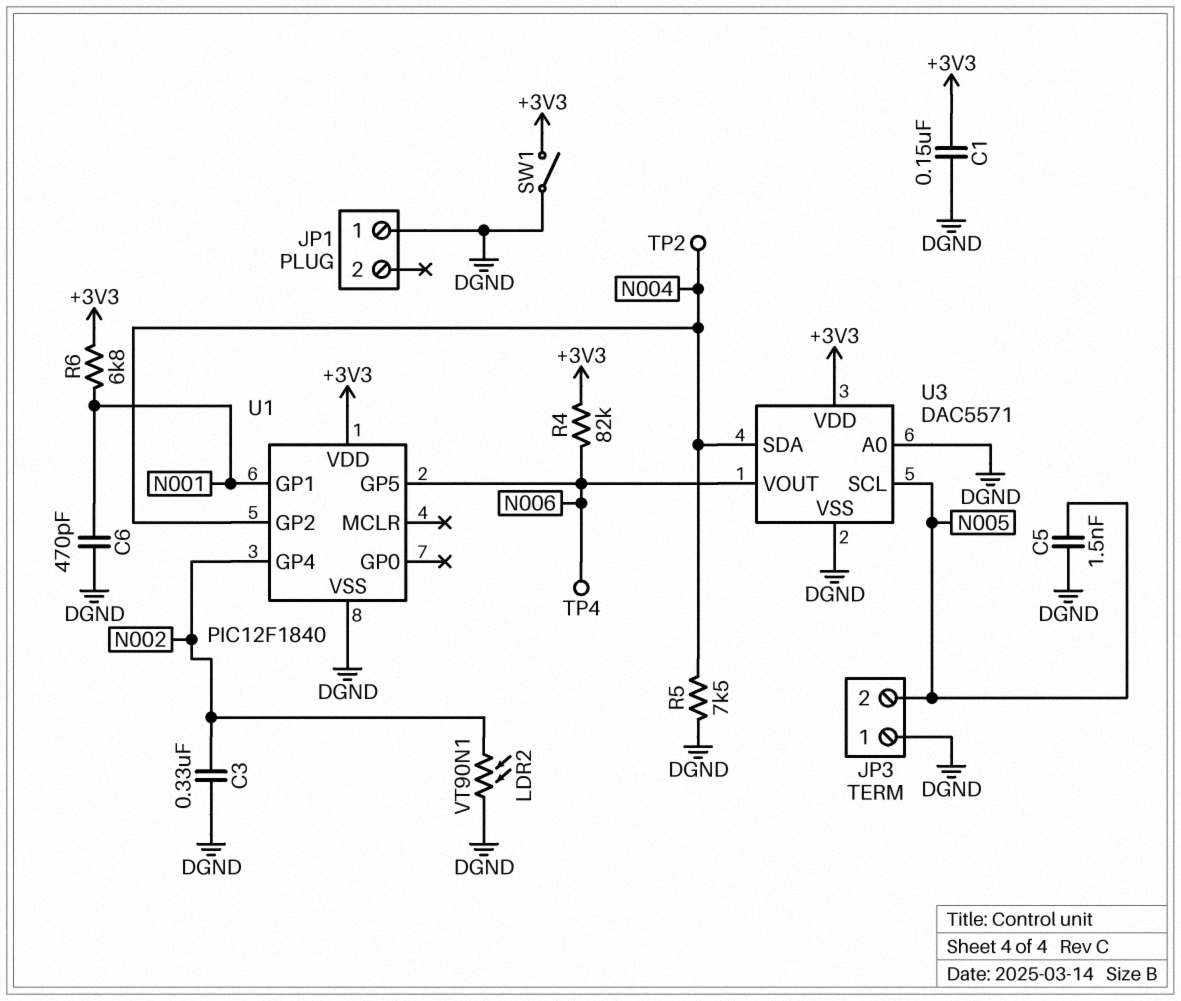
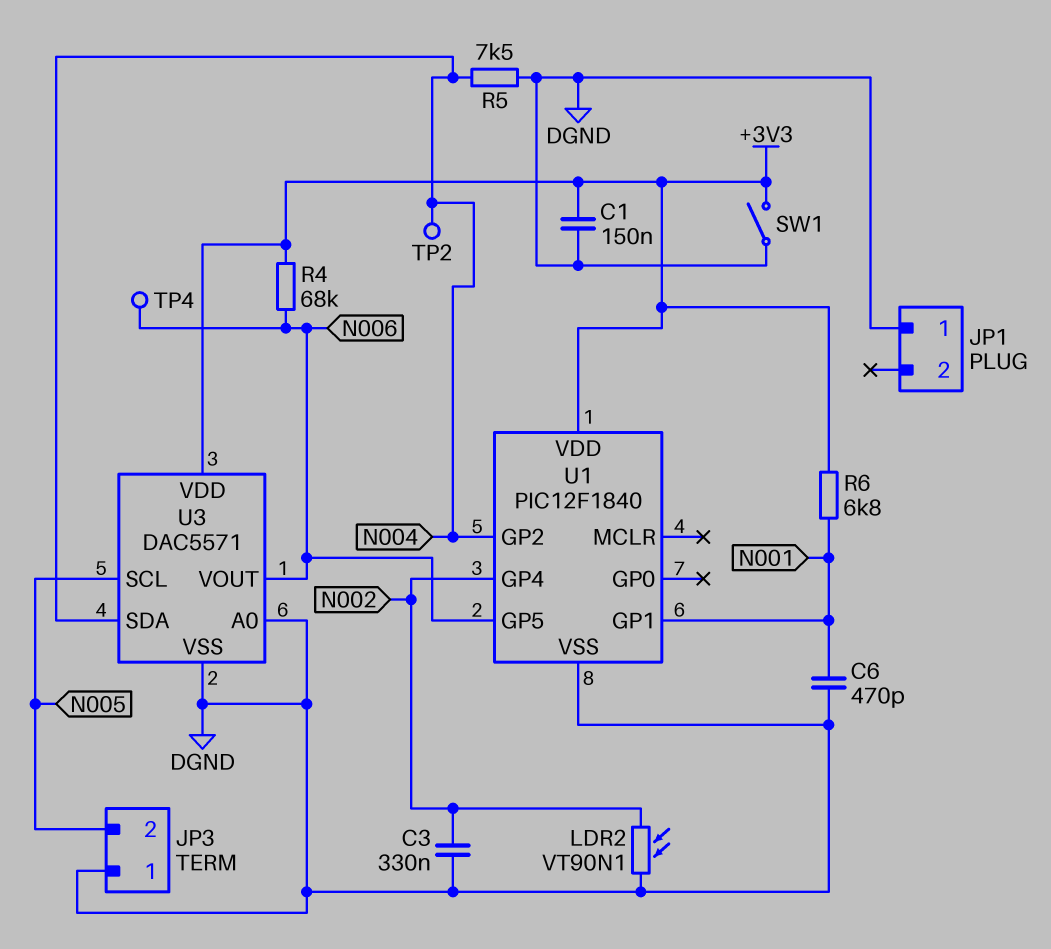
C5: 1.5nF (DGND, N005) -> none
R4: 82k (+3V3, N006) -> 68k (+3V3, N006)

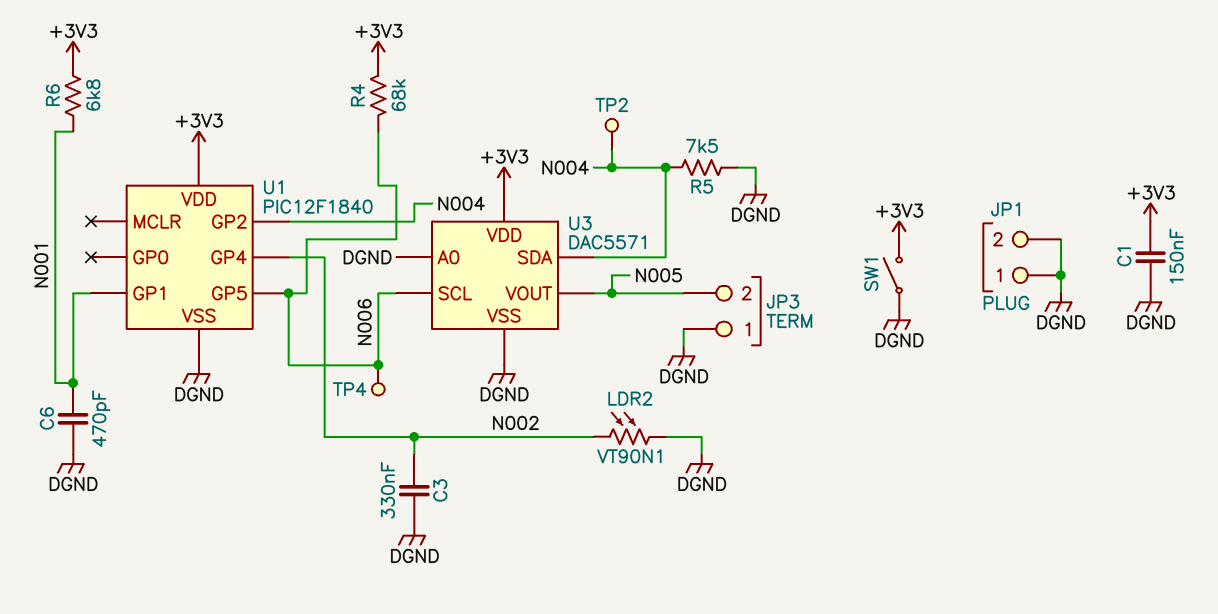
JP1 pin 2: none -> DGND
U3 pin SCL: N005 -> N006
U3 pin VOUT: N006 -> N005

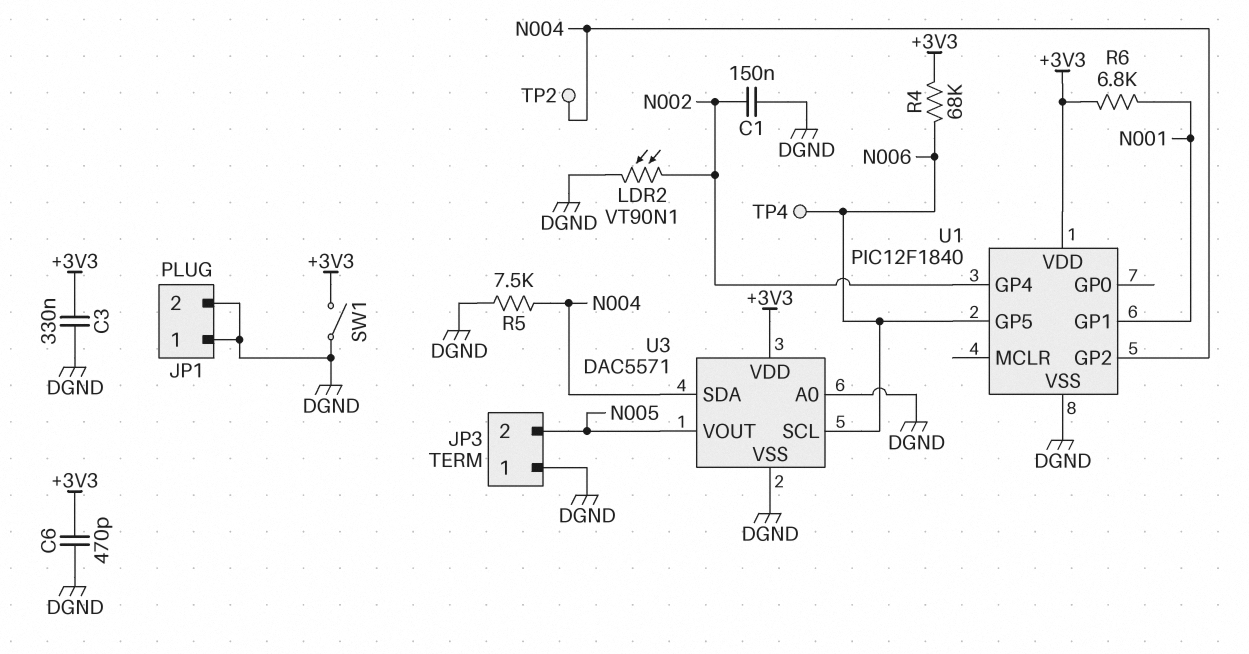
C1: 150nF (+3V3, DGND) -> 150nF (DGND, N002)
C3: 330nF (DGND, N002) -> 330nF (+3V3, DGND)
C6: 470pF (DGND, N001) -> 470pF (+3V3, DGND)

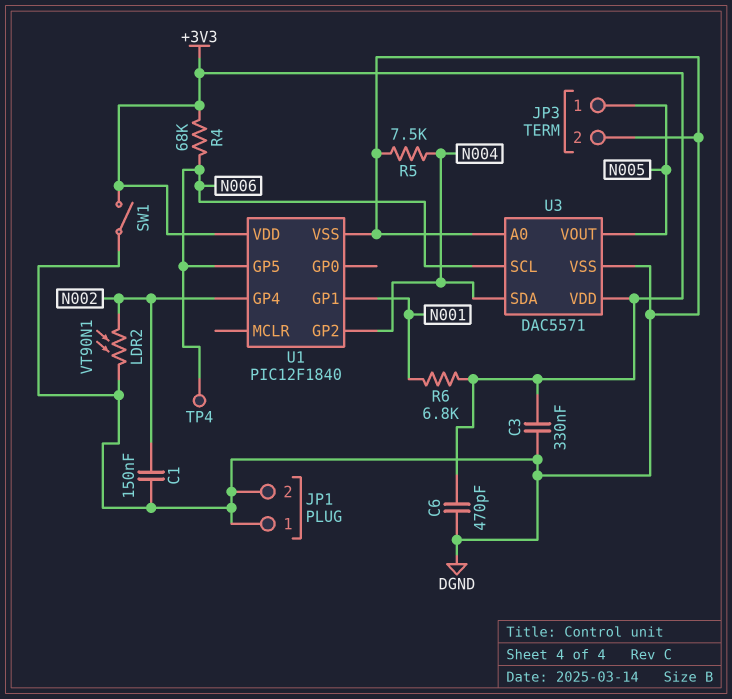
JP3 pin 1: DGND -> N005
JP3 pin 2: N005 -> DGND
TP2: test point (N004) -> none

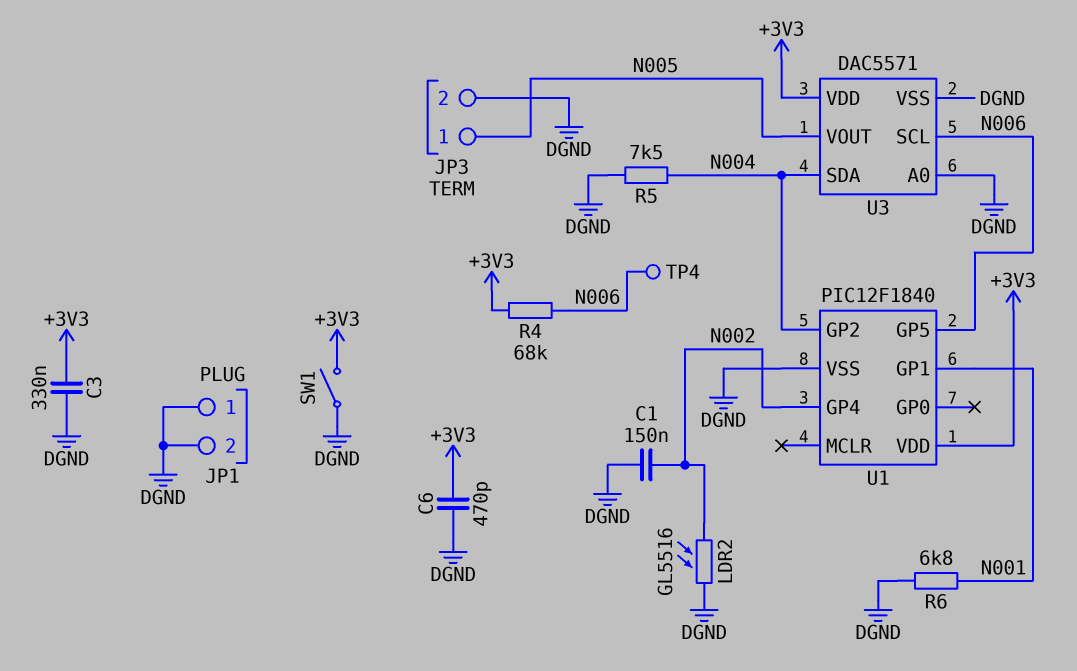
LDR2: VT90N1 (DGND, N002) -> GL5516 (DGND, N002)
R6: 6.8k (+3V3, N001) -> 6.8k (DGND, N001)

